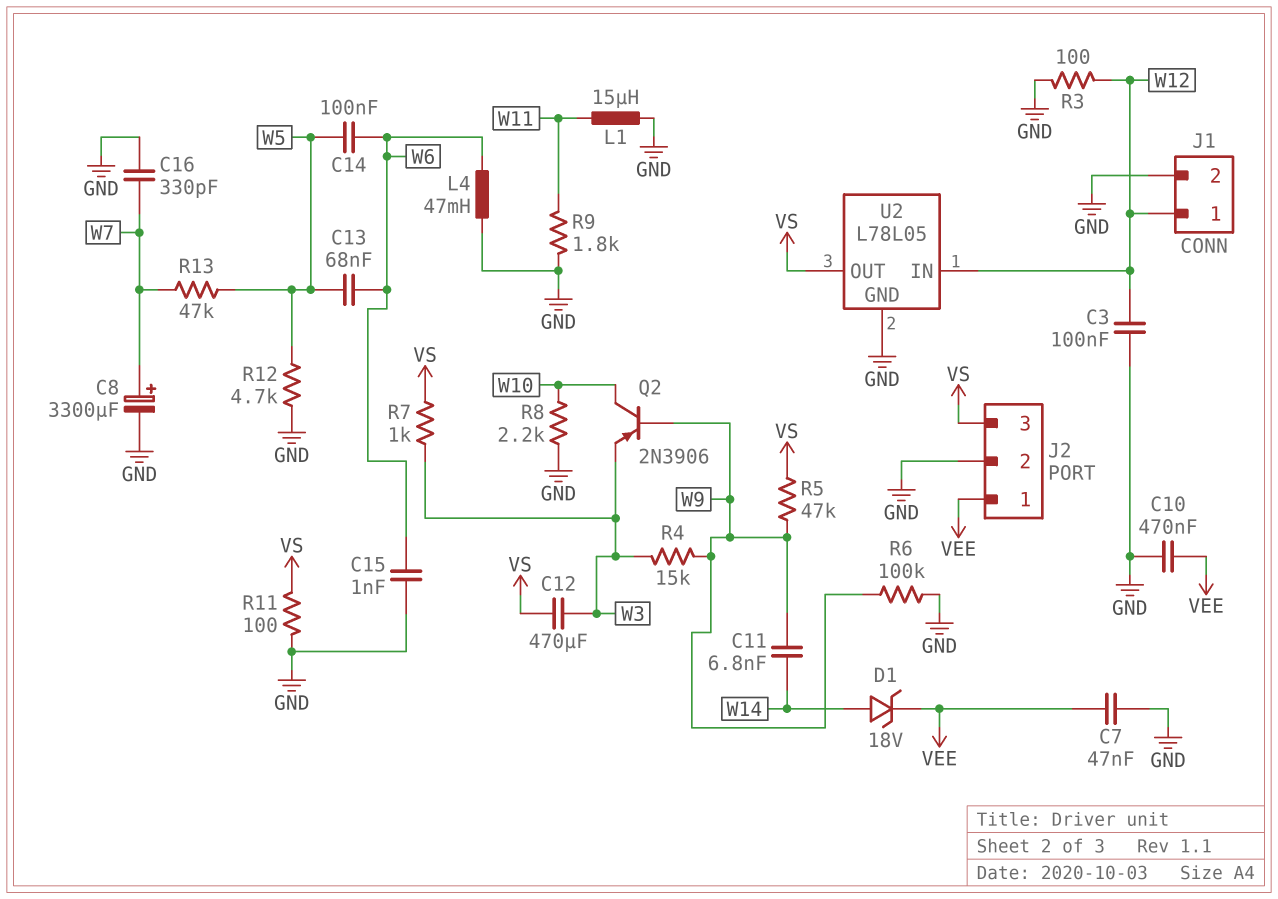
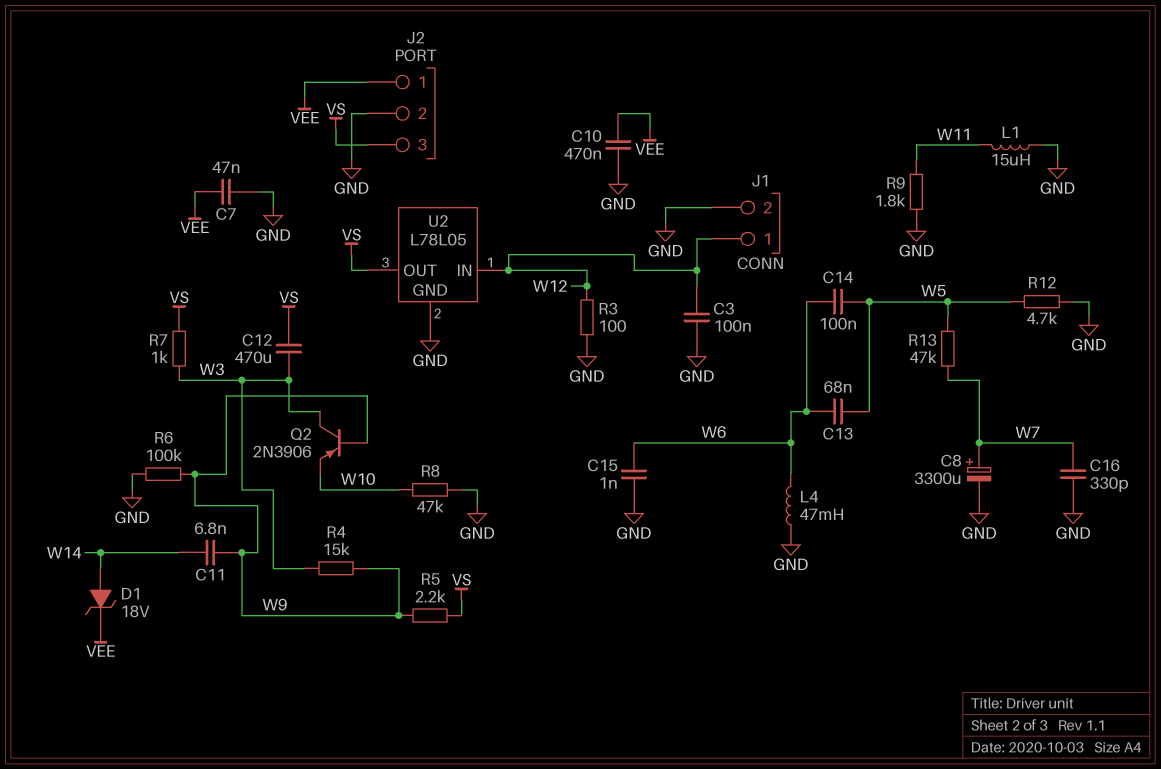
Q2: PNP 2N3906 (B W9, C W10, E W3) -> PNP 2N3906 (B W9, C W3, E W10)
R5: 47k (VS, W9) -> 2.2k (VS, W9)
R8: 2.2k (GND, W10) -> 47k (GND, W10)
R11: 100 (GND, VS) -> none

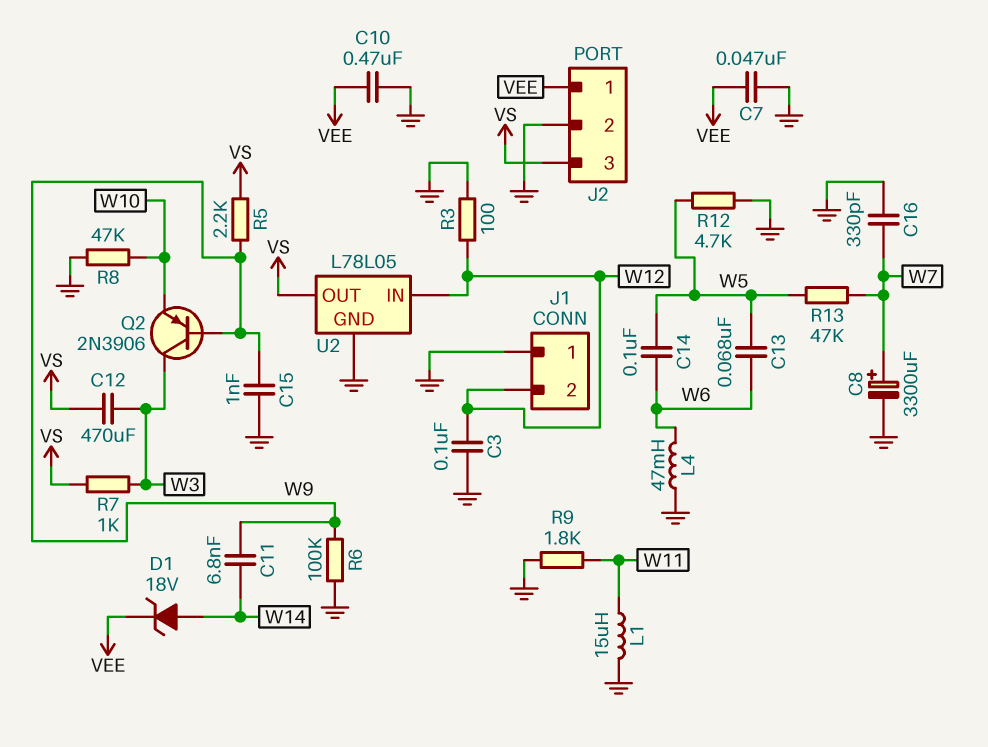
C15: 1nF (GND, W6) -> 1nF (GND, W9)
J1 pin 1: W12 -> GND
J1 pin 2: GND -> W12
R4: 15k (W3, W9) -> none

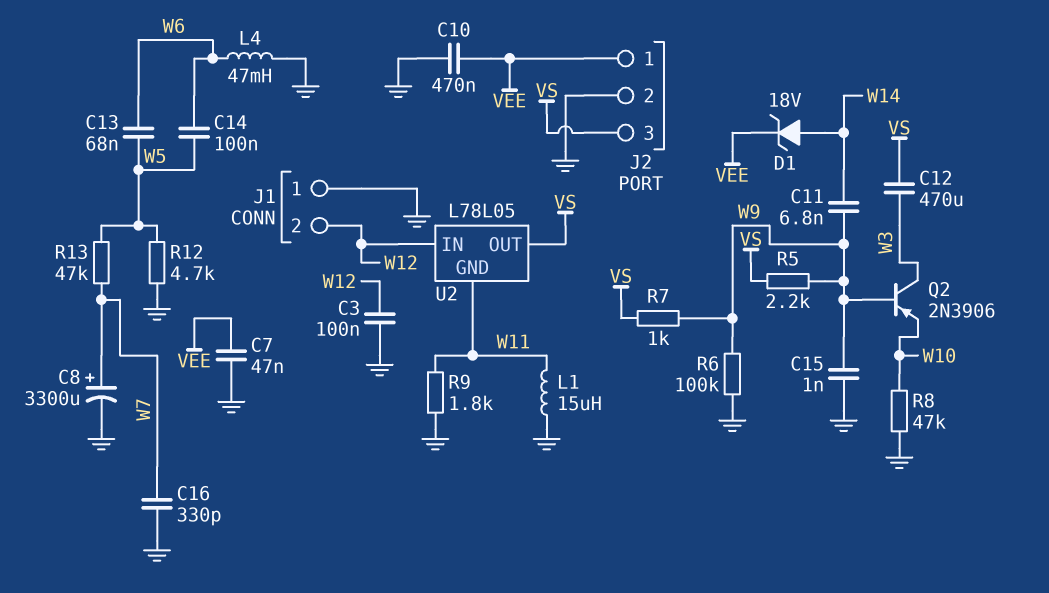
R3: 100 (GND, W12) -> none
R7: 1k (VS, W3) -> 1k (VS, W9)
U2 pin GND: GND -> W11

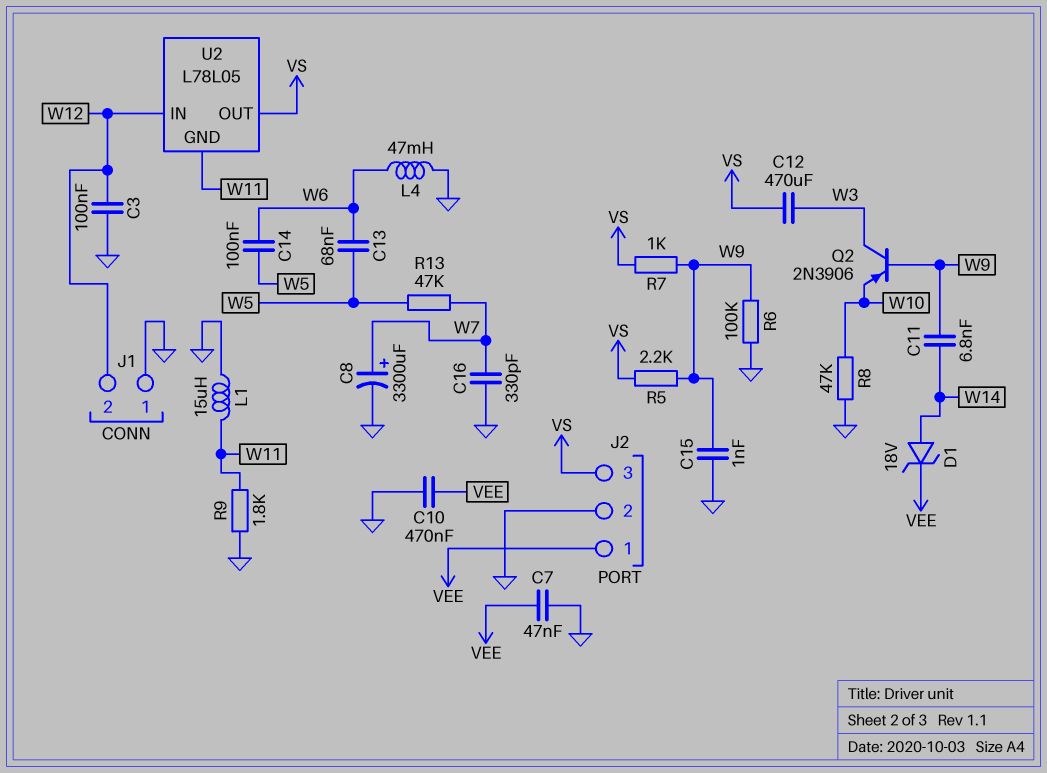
R12: 4.7k (GND, W5) -> none

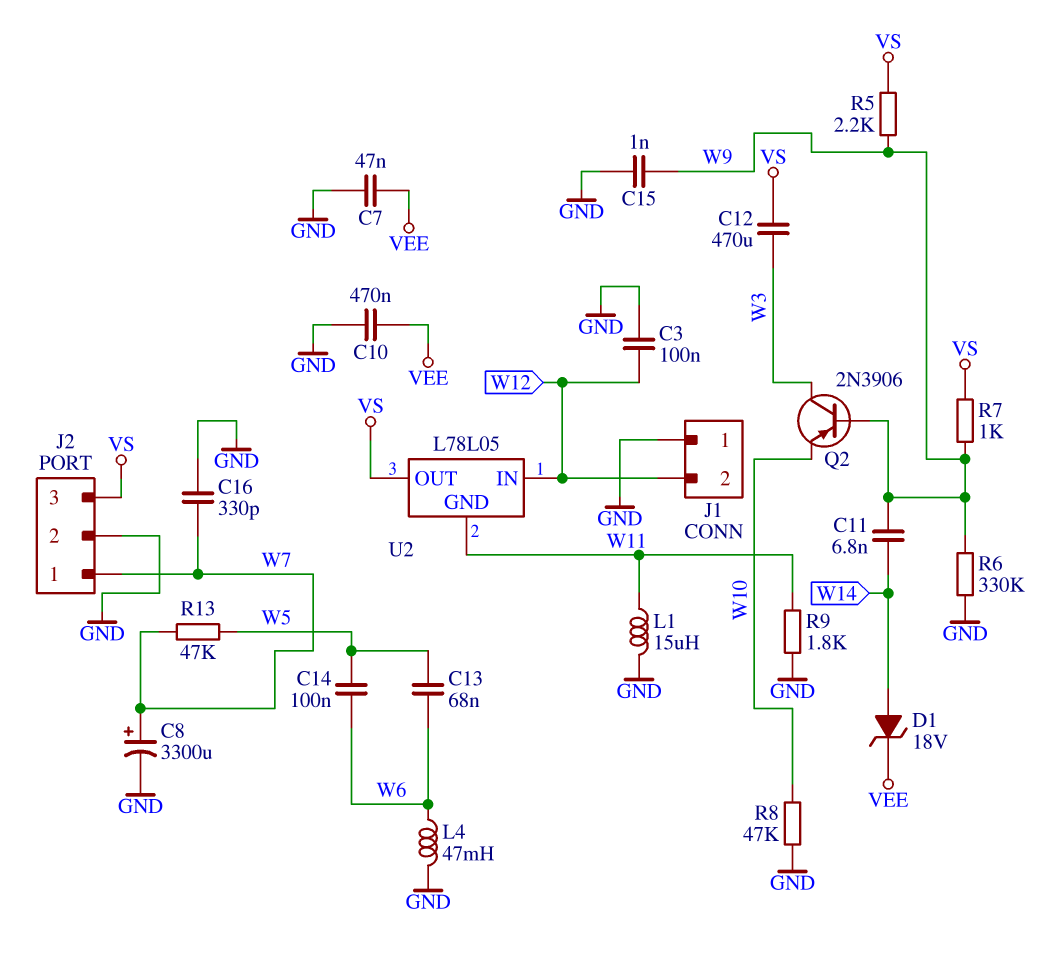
J2 pin 1: VEE -> W7
R6: 100k (GND, W9) -> 330k (GND, W9)

